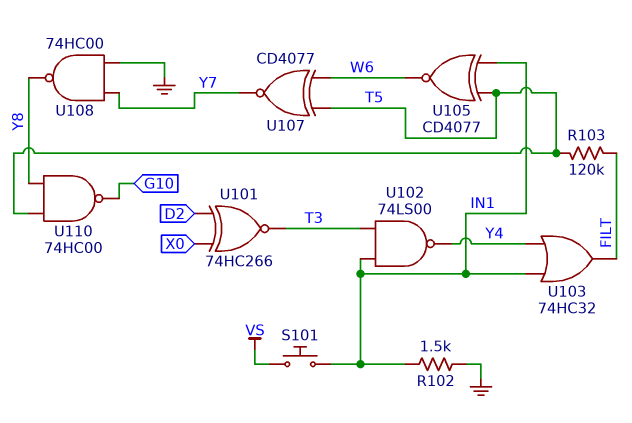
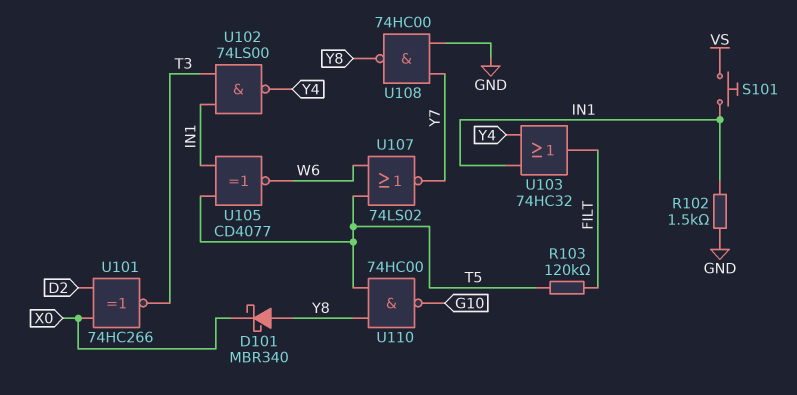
D101: none -> schottky MBR340 (A Y8, K X0)
U107: XNOR CD4077 (in T5, in W6, out Y7) -> NOR 74LS02 (in T5, in W6, out Y7)

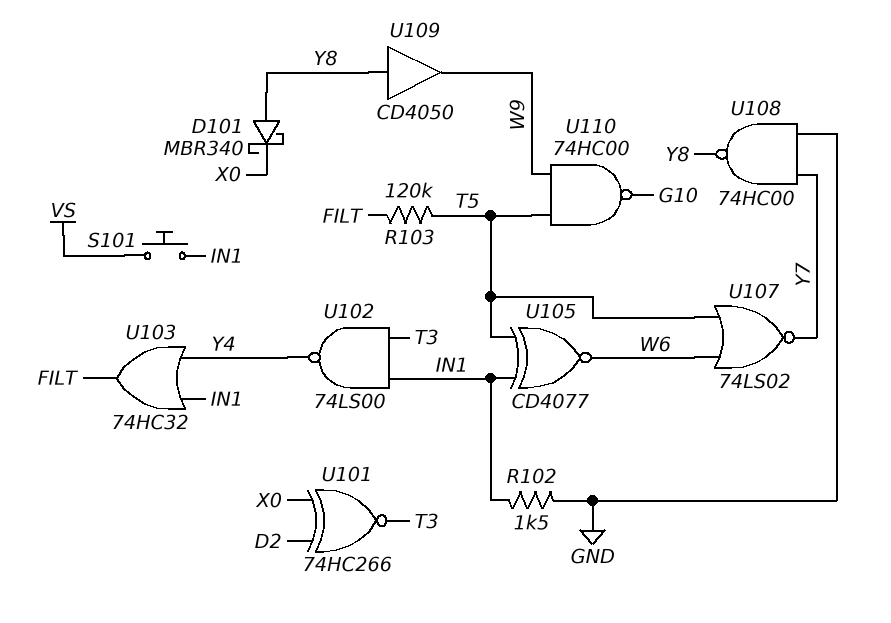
U109: none -> buffer CD4050 (in Y8, out W9)
U110: NAND 74HC00 (in T5, in Y8, out G10) -> NAND 74HC00 (in T5, in W9, out G10)

